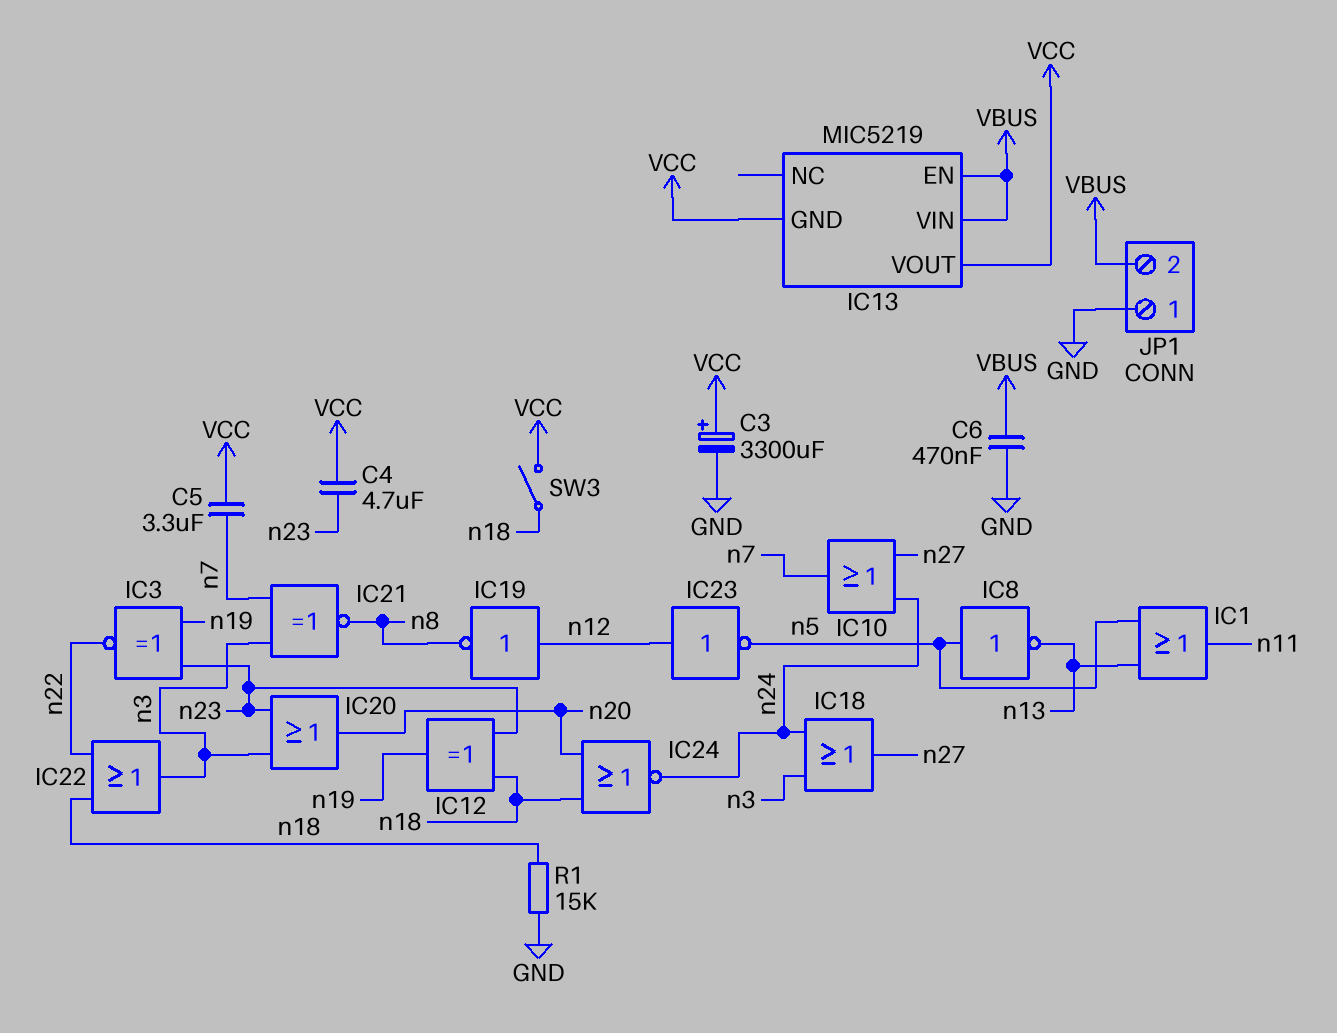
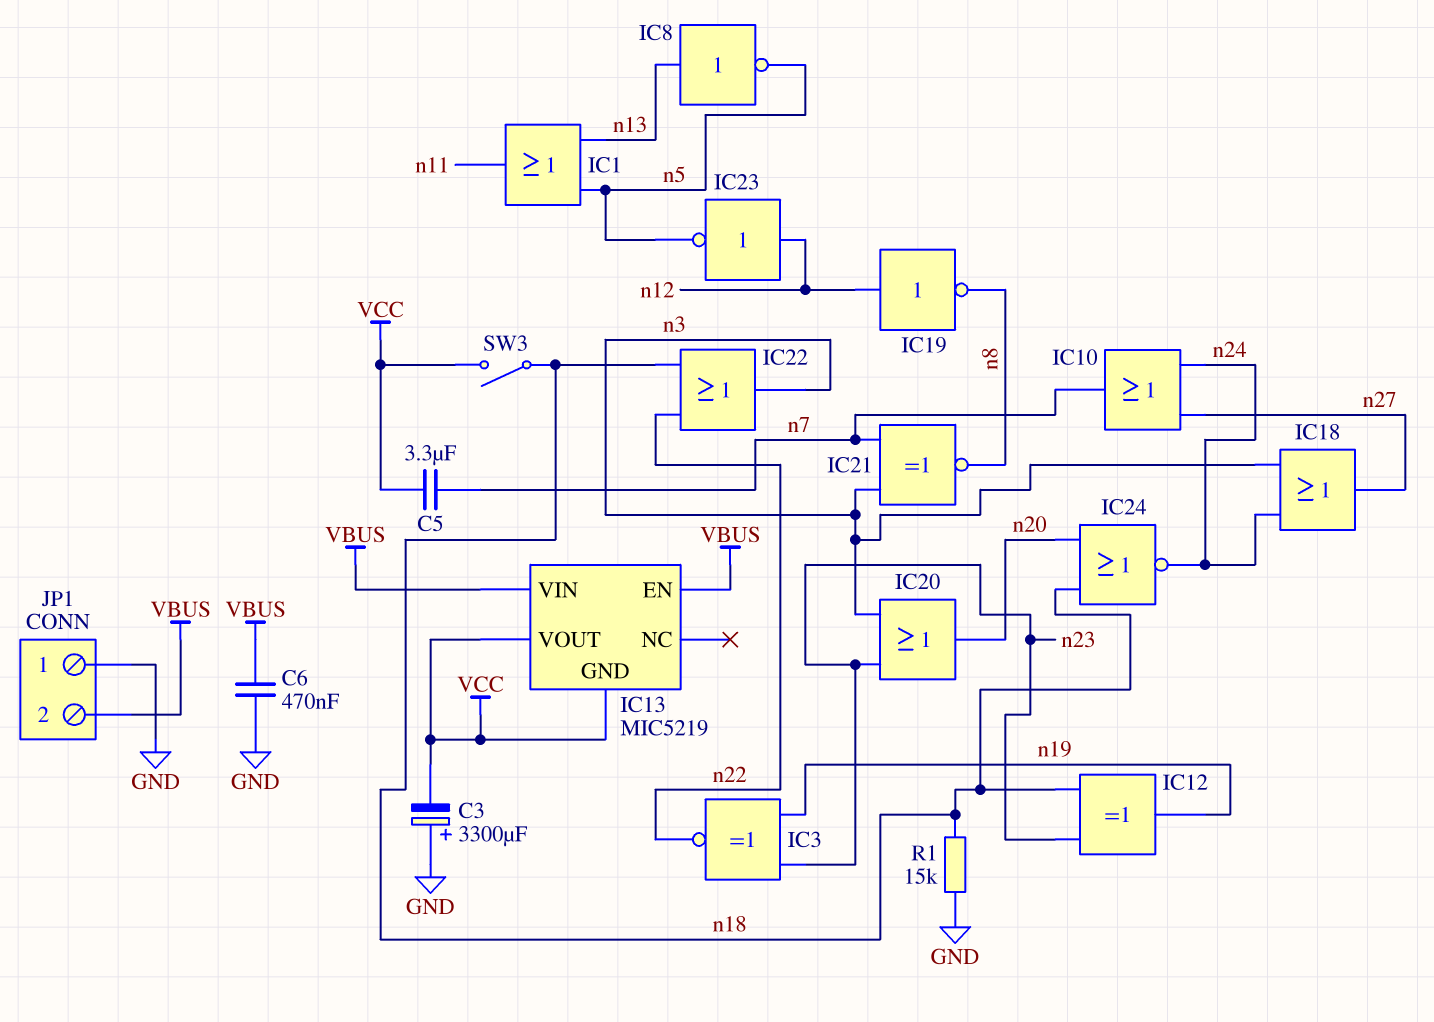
C3: 3300uF (plus VCC, minus GND) -> 3300uF (plus GND, minus VCC)
C4: 4.7uF (VCC, n23) -> none
IC8: NOT (in n5, out n13) -> NOT (in n13, out n5)

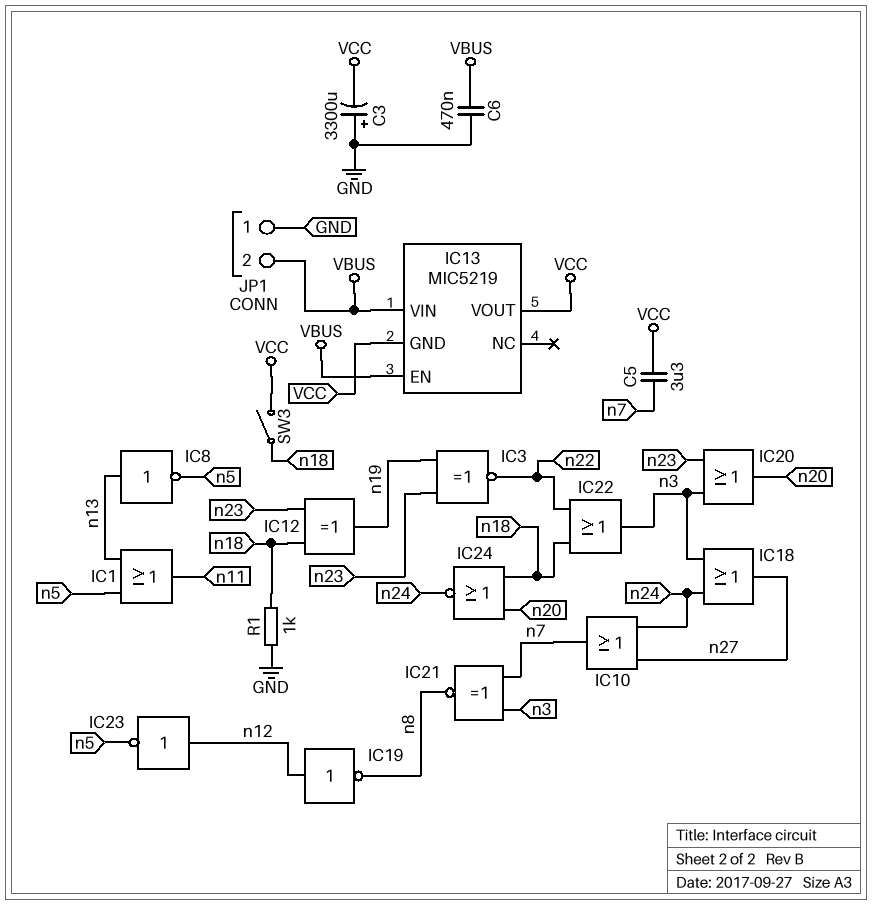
R1: 15k (GND, n18) -> 1k (GND, n18)

